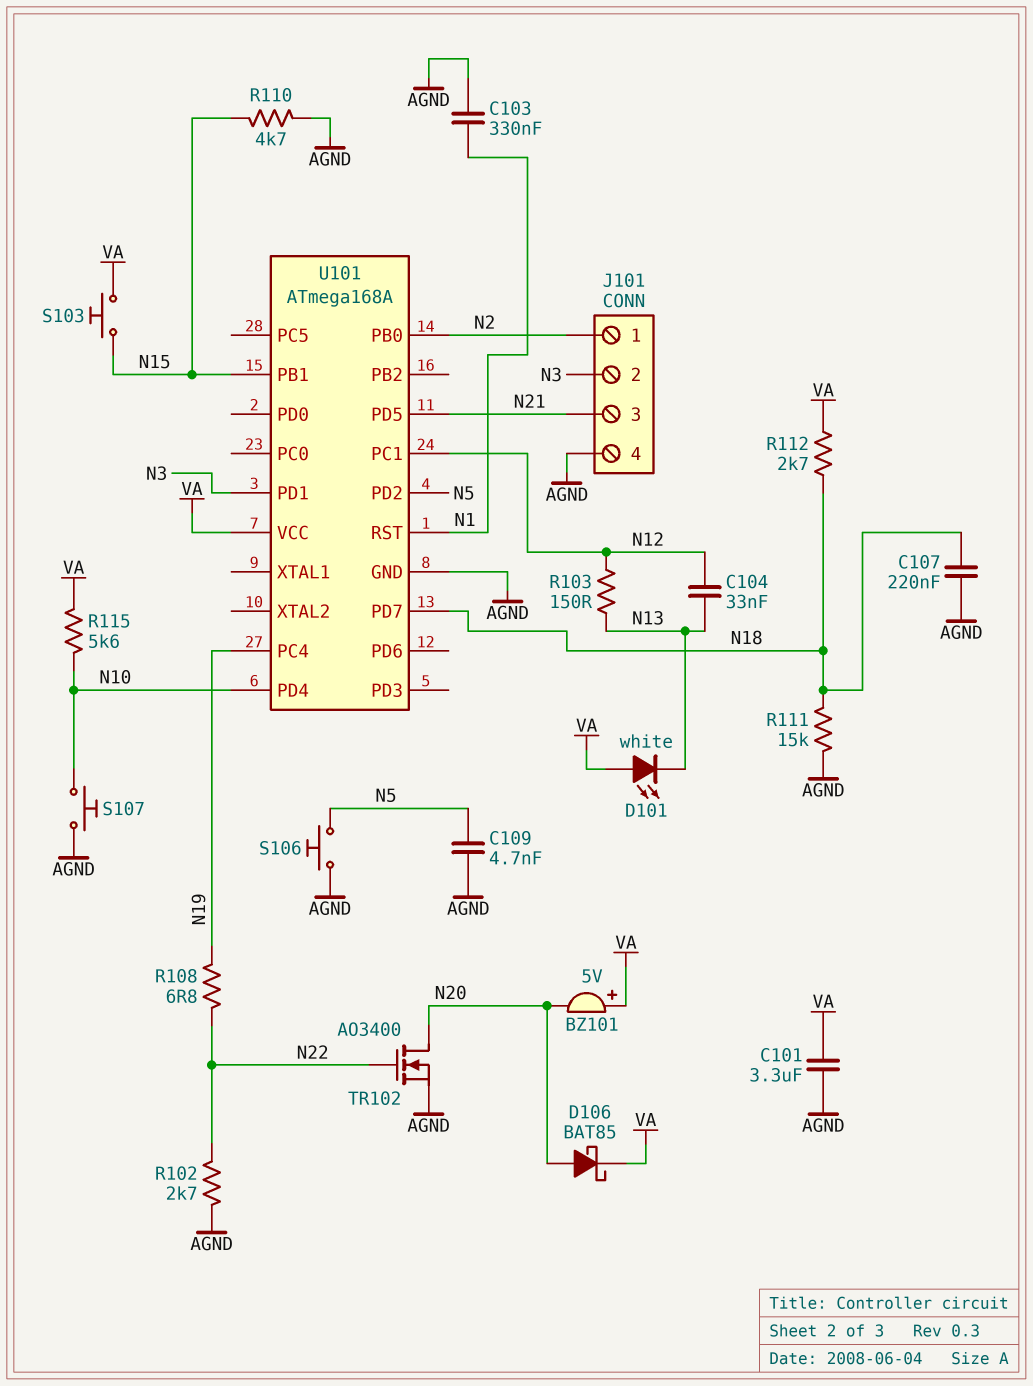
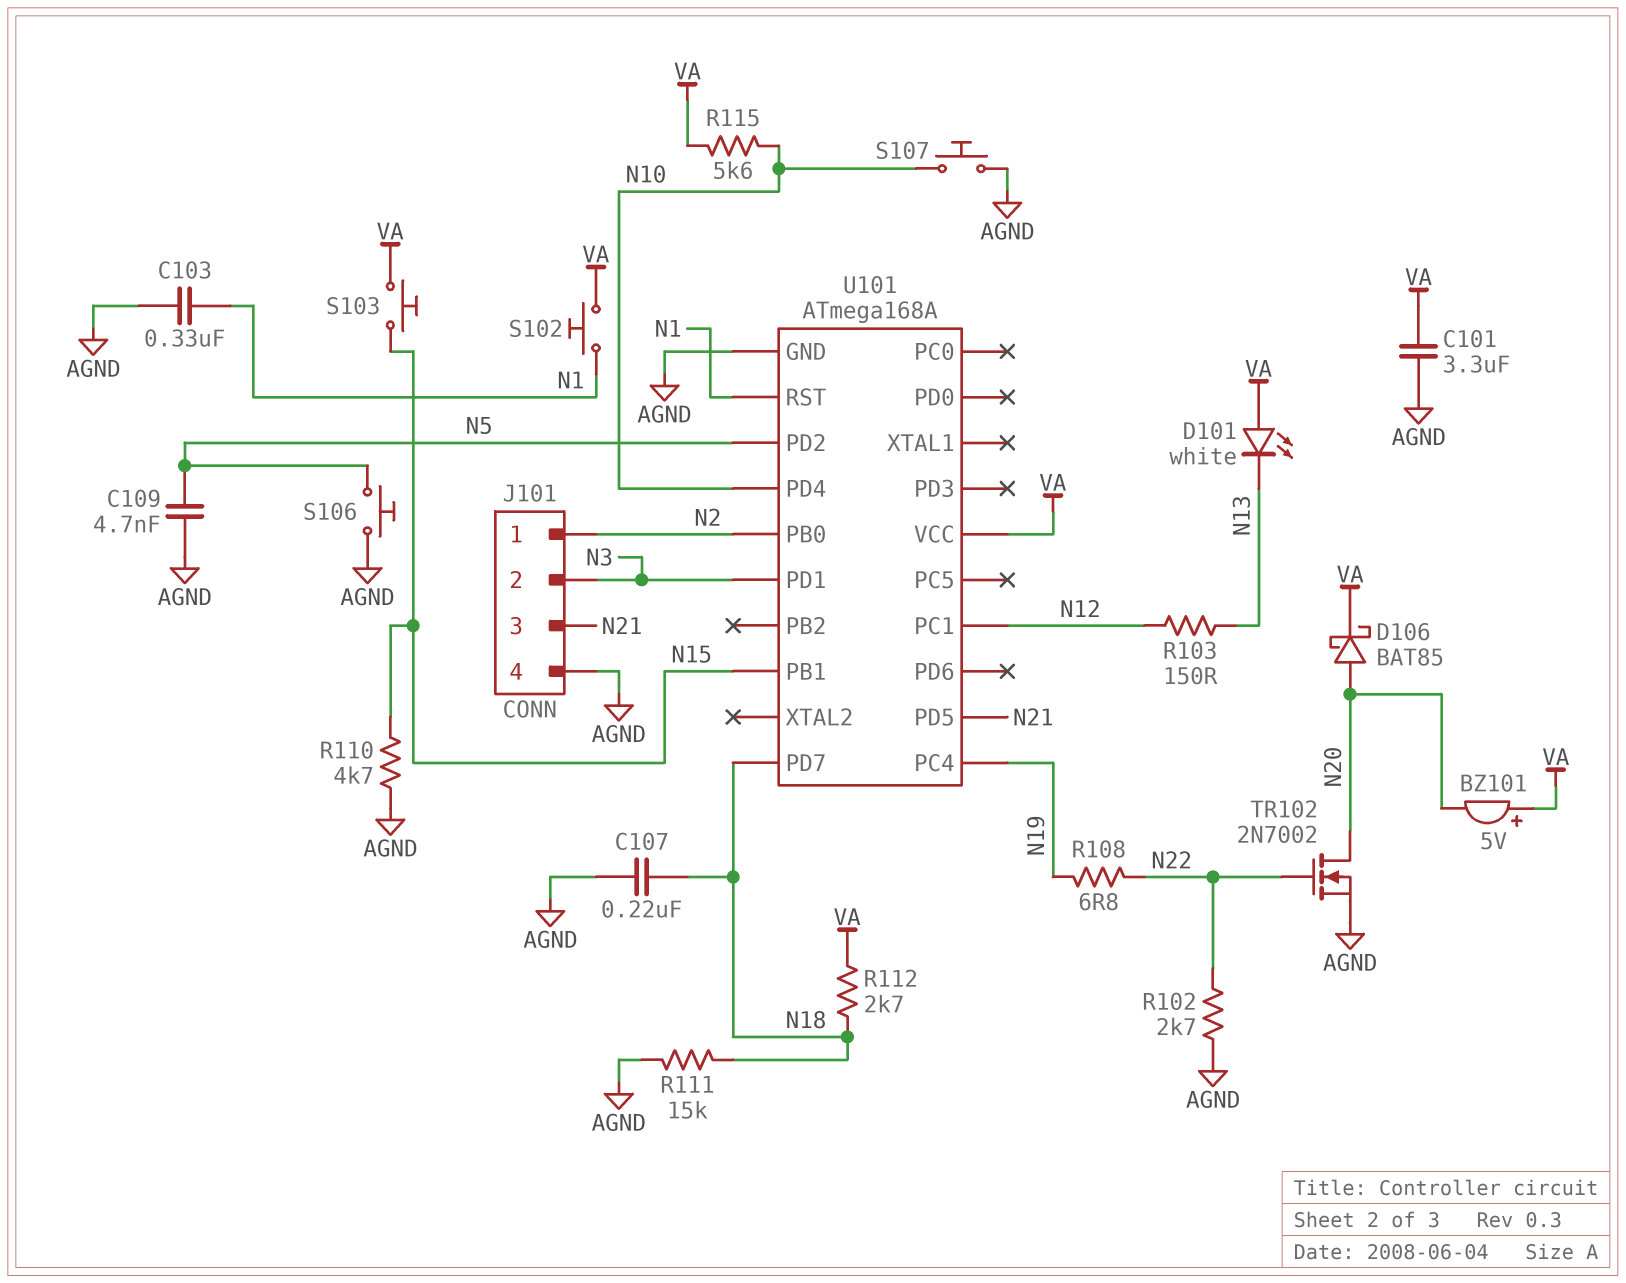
C104: 33nF (N12, N13) -> none
S102: none -> button (N1, VA)
TR102: NMOS AO3400 (G N22, D N20, S AGND) -> NMOS 2N7002 (G N22, D N20, S AGND)

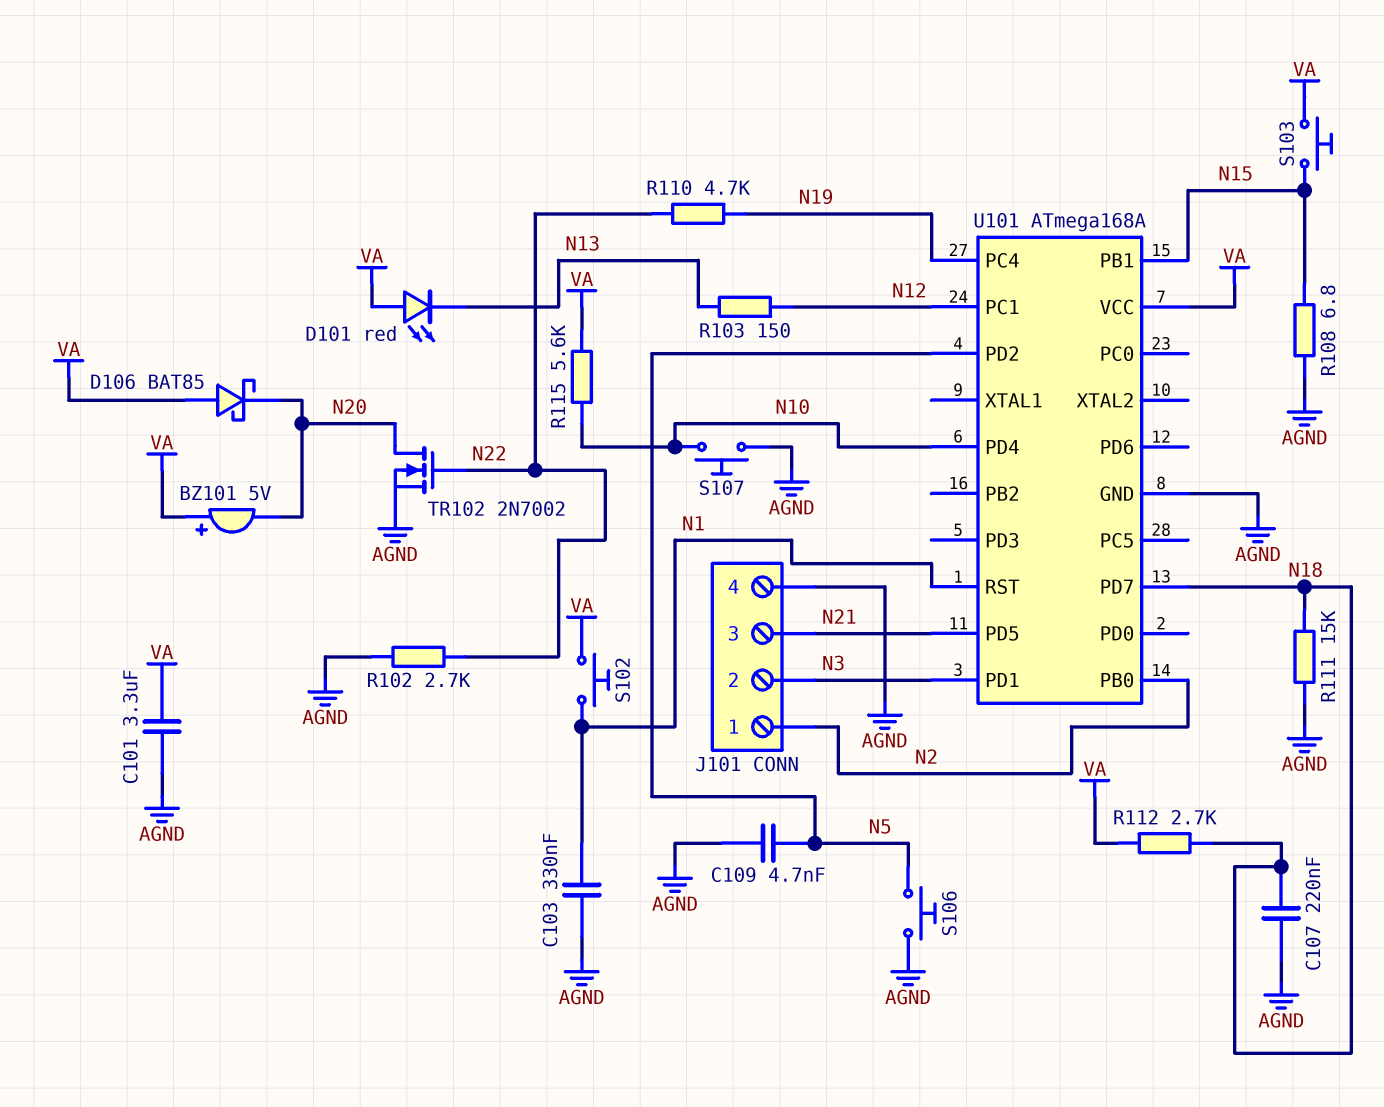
D101: LED white (A VA, K N13) -> LED red (A VA, K N13)
D106: schottky BAT85 (A N20, K VA) -> schottky BAT85 (A VA, K N20)
R108: 6.8 (N19, N22) -> 6.8 (AGND, N15)
R110: 4.7k (AGND, N15) -> 4.7k (N19, N22)

